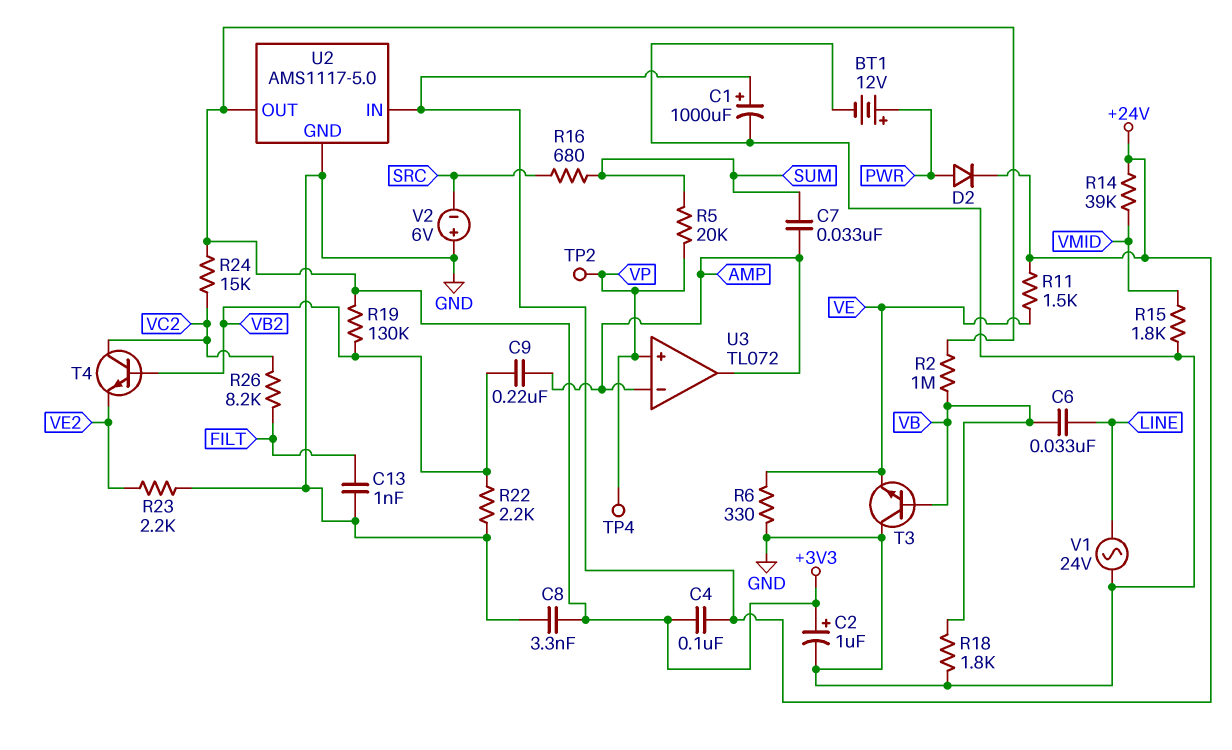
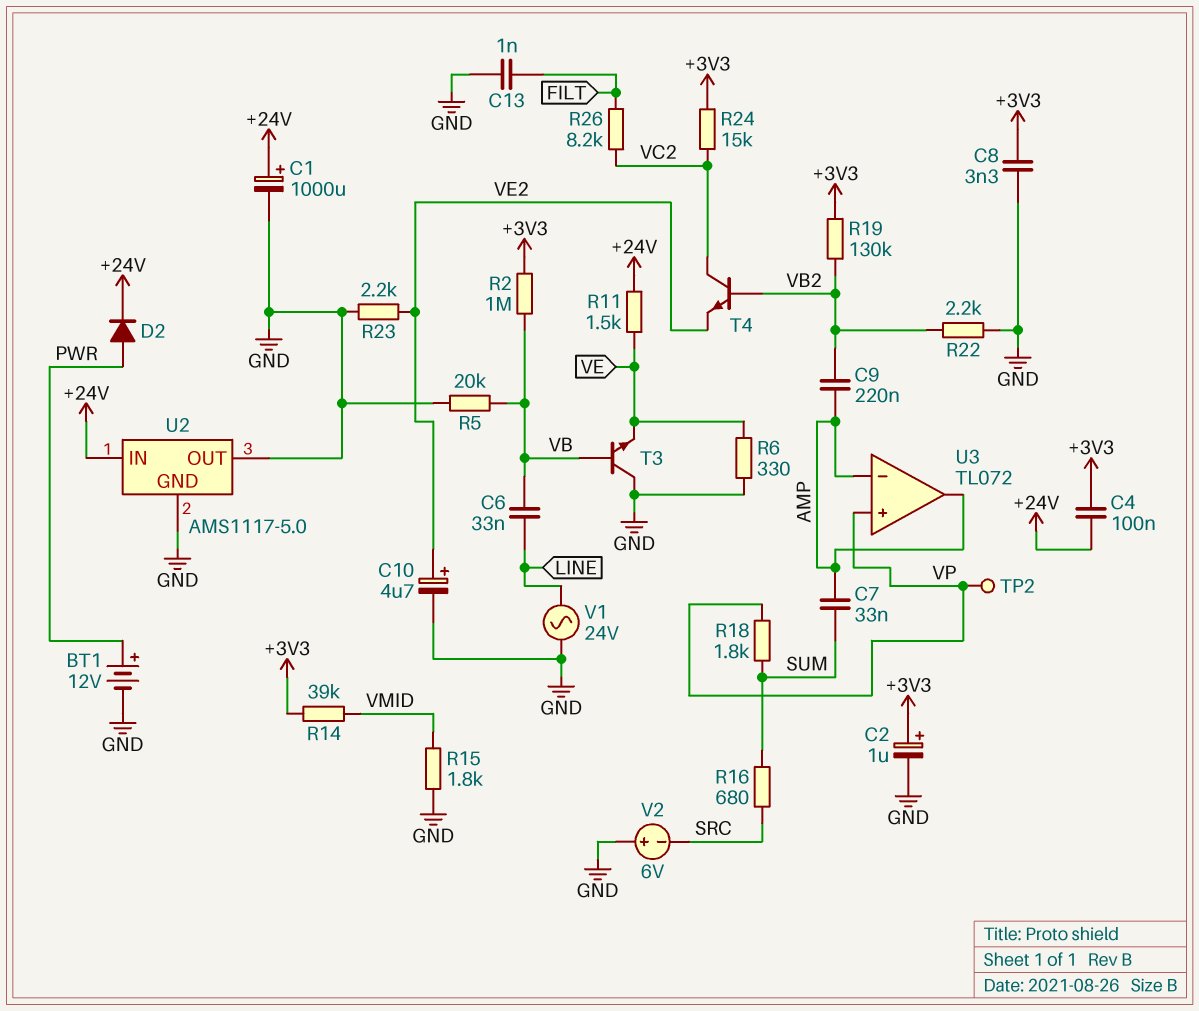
C10: none -> 4.7uF (plus VE2, minus GND)
R5: 20k (SUM, VP) -> 20k (GND, VB)
R14: 39k (+24V, VMID) -> 39k (+3V3, VMID)
R18: 1.8k (GND, VB) -> 1.8k (SUM, VP)
TP4: test point (VP) -> none
U2 pin OUT: +3V3 -> GND

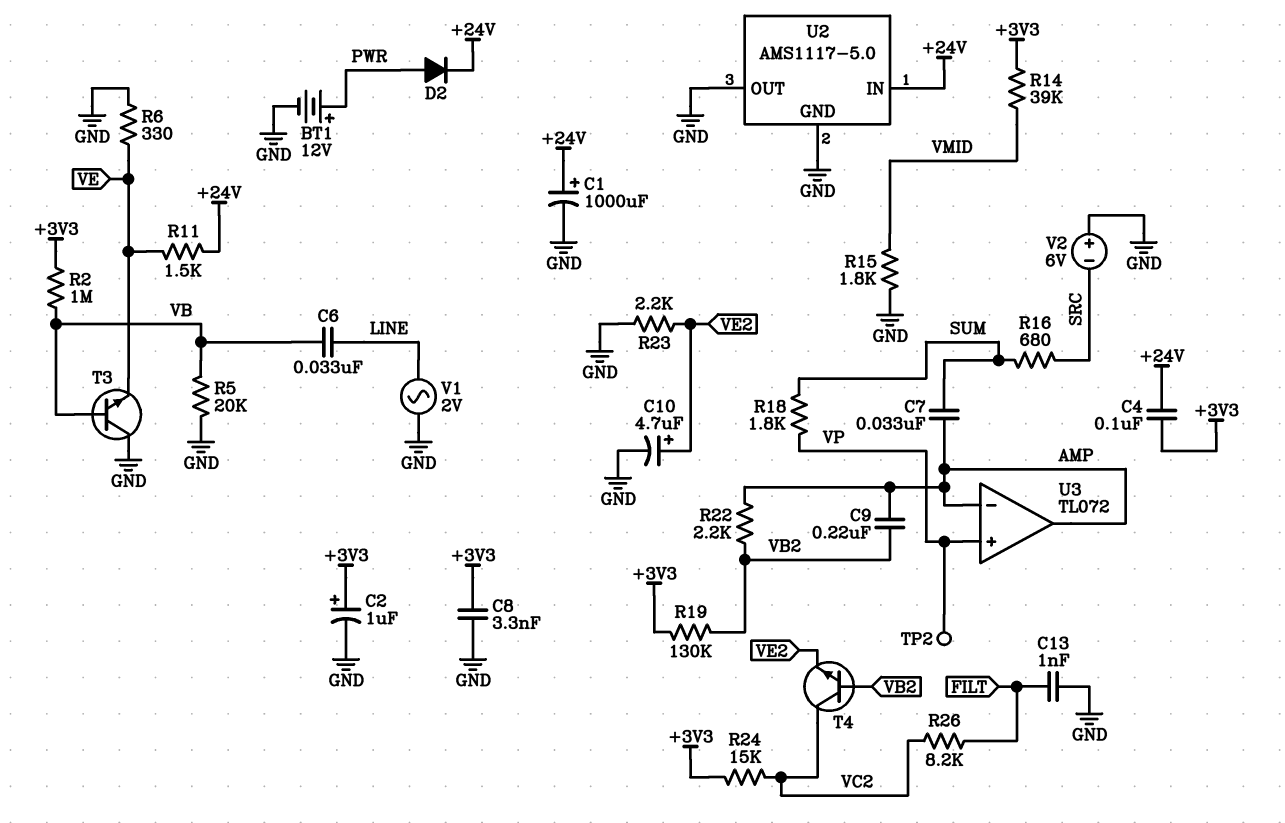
R22: 2.2k (GND, VB2) -> 2.2k (AMP, VB2)
V1: AC 24V (GND, LINE) -> AC 2V (GND, LINE)

